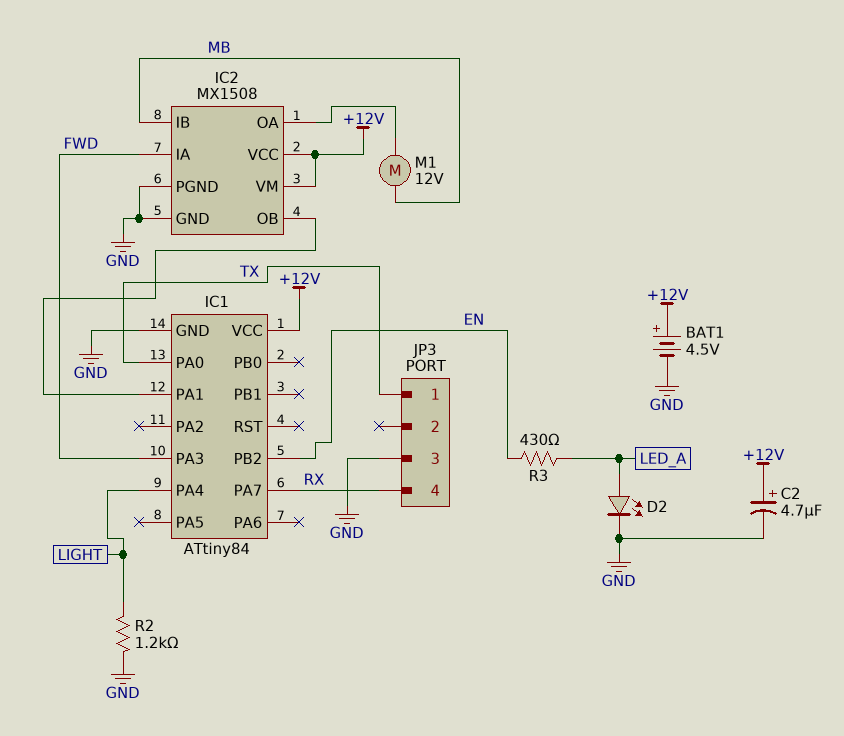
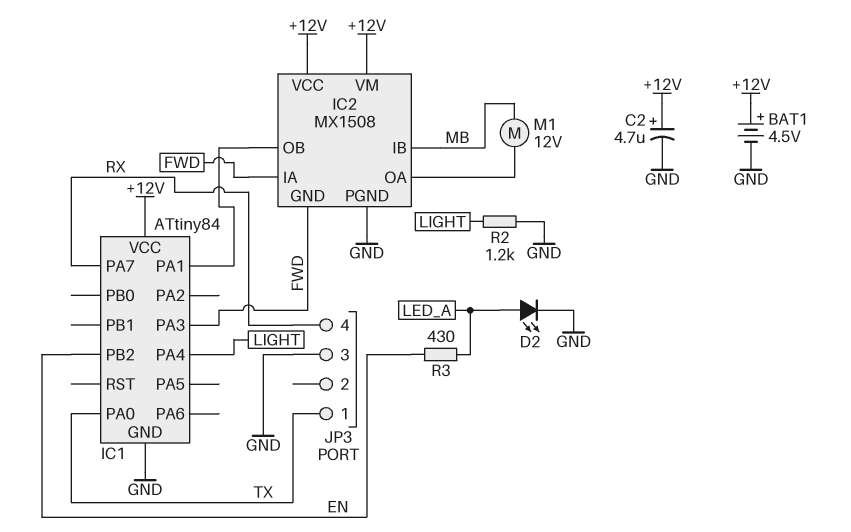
IC2 pin GND: GND -> FWD

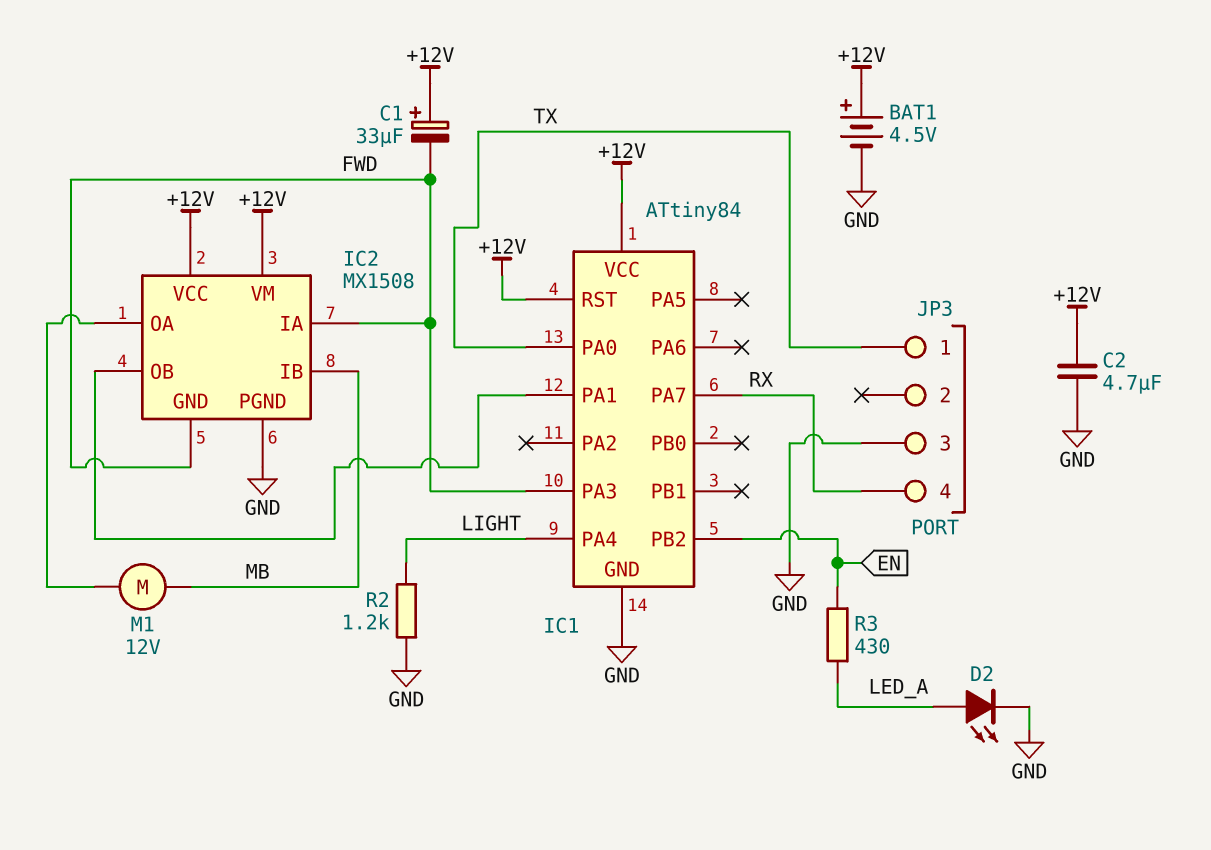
C1: none -> 33uF (plus +12V, minus FWD)
C2: 4.7uF (plus +12V, minus GND) -> 4.7uF (+12V, GND)
IC1 pin RST: none -> +12V

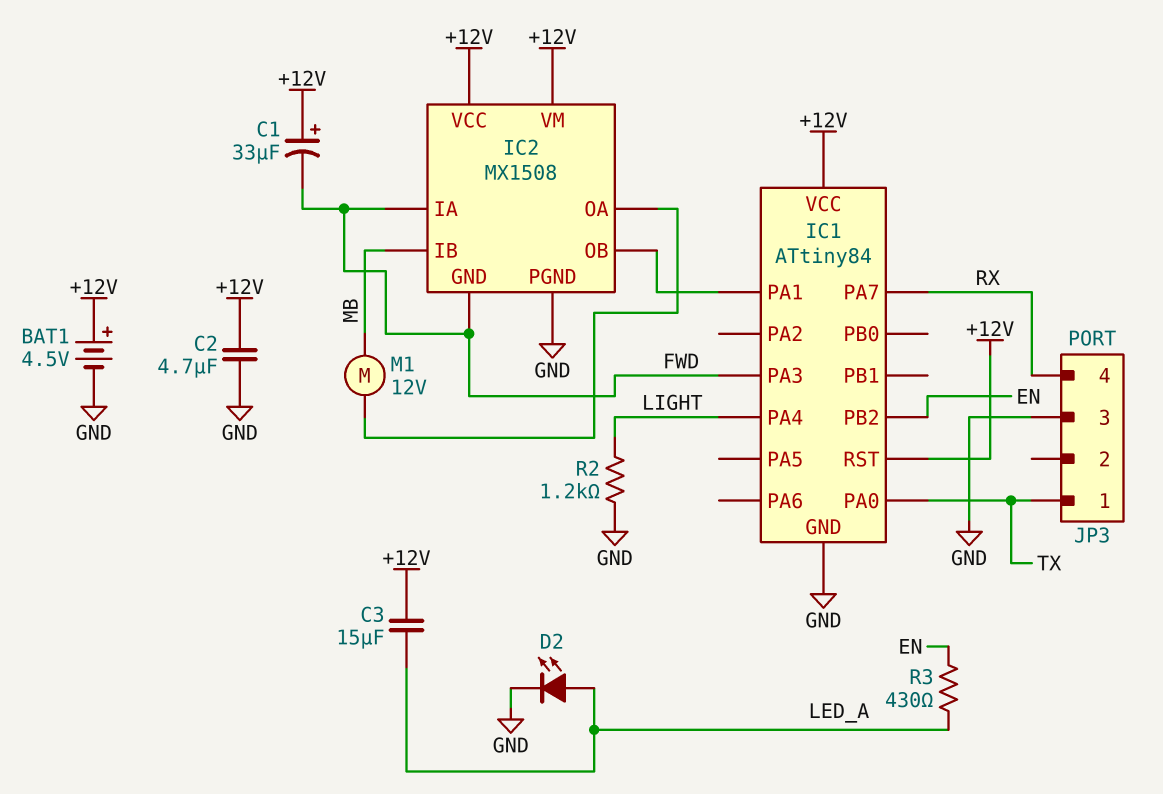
C3: none -> 15uF (+12V, LED_A)

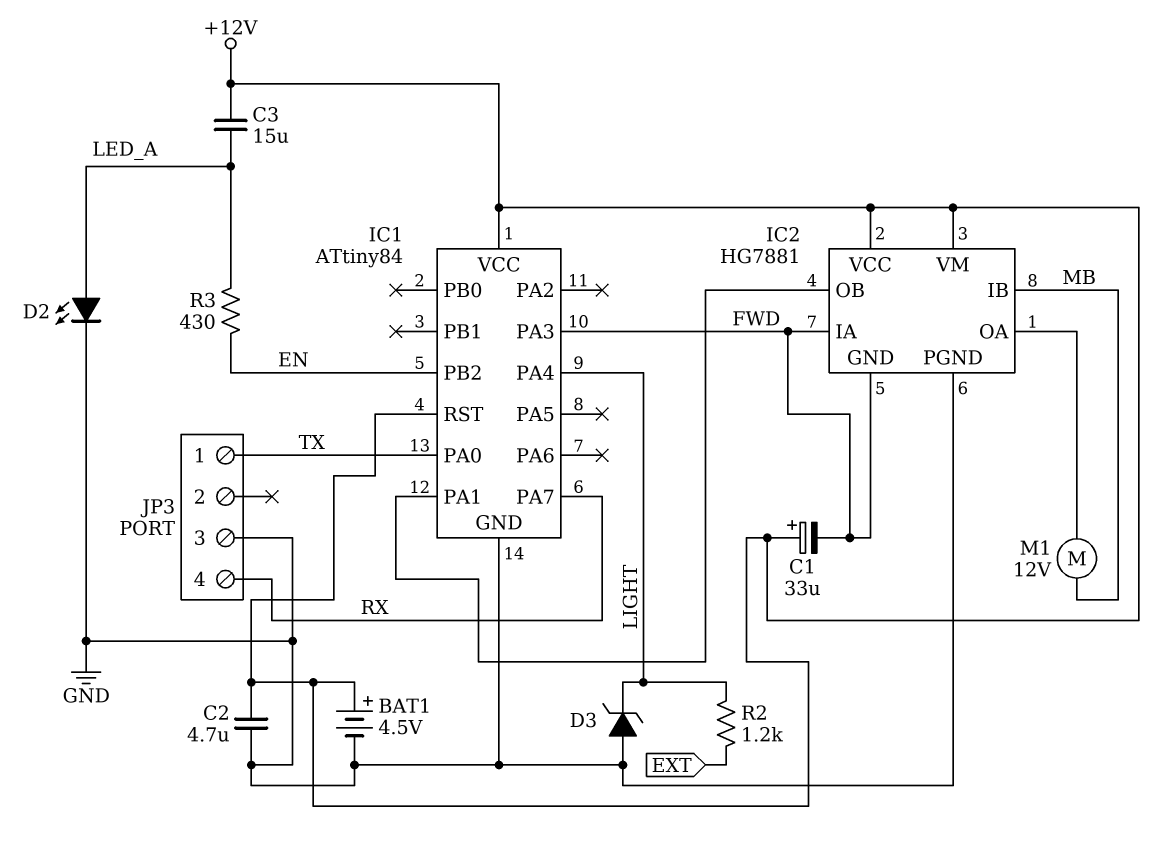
D3: none -> zener (A GND, K LIGHT)
IC2: MX1508 -> HG7881
R2: 1.2k (GND, LIGHT) -> 1.2k (EXT, LIGHT)

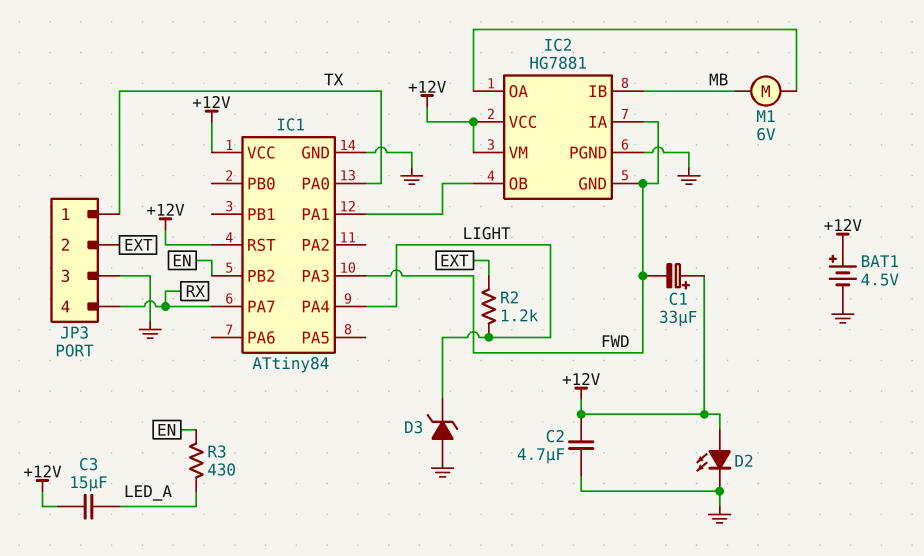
D2: LED (A LED_A, K GND) -> LED (A +12V, K GND)
JP3 pin 2: none -> EXT
M1: motor 12V (IC2/OA, MB) -> motor 6V (IC2/OA, MB)

